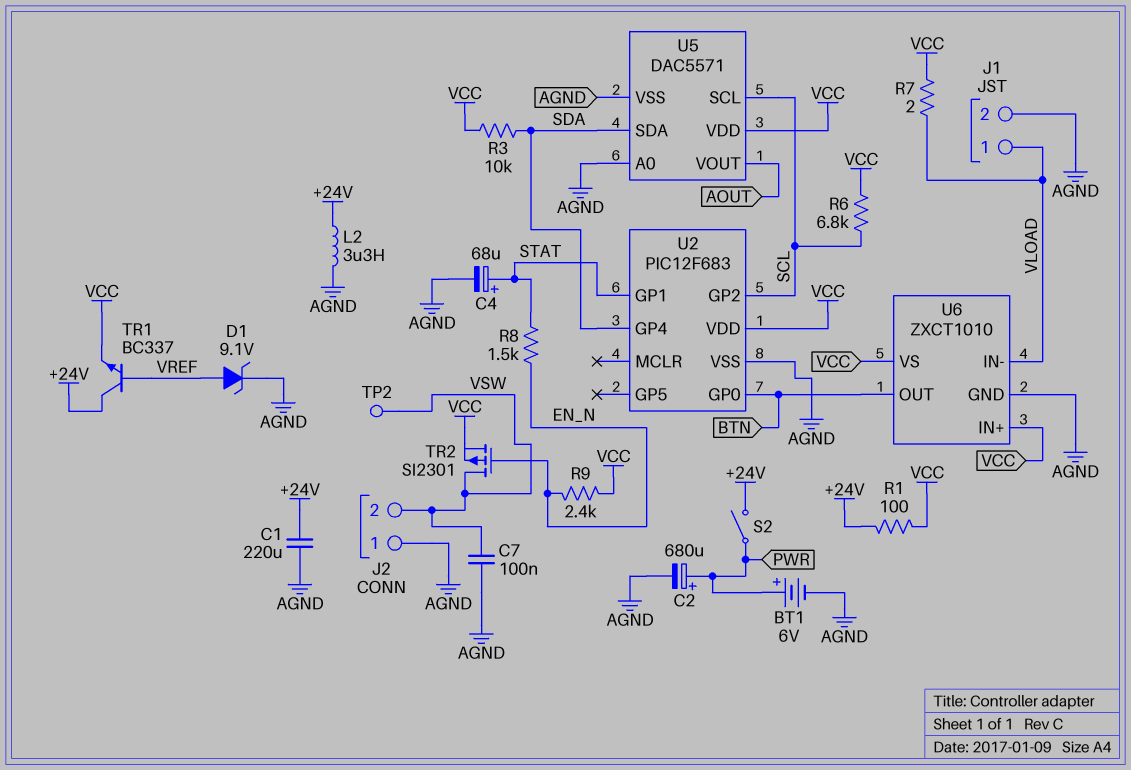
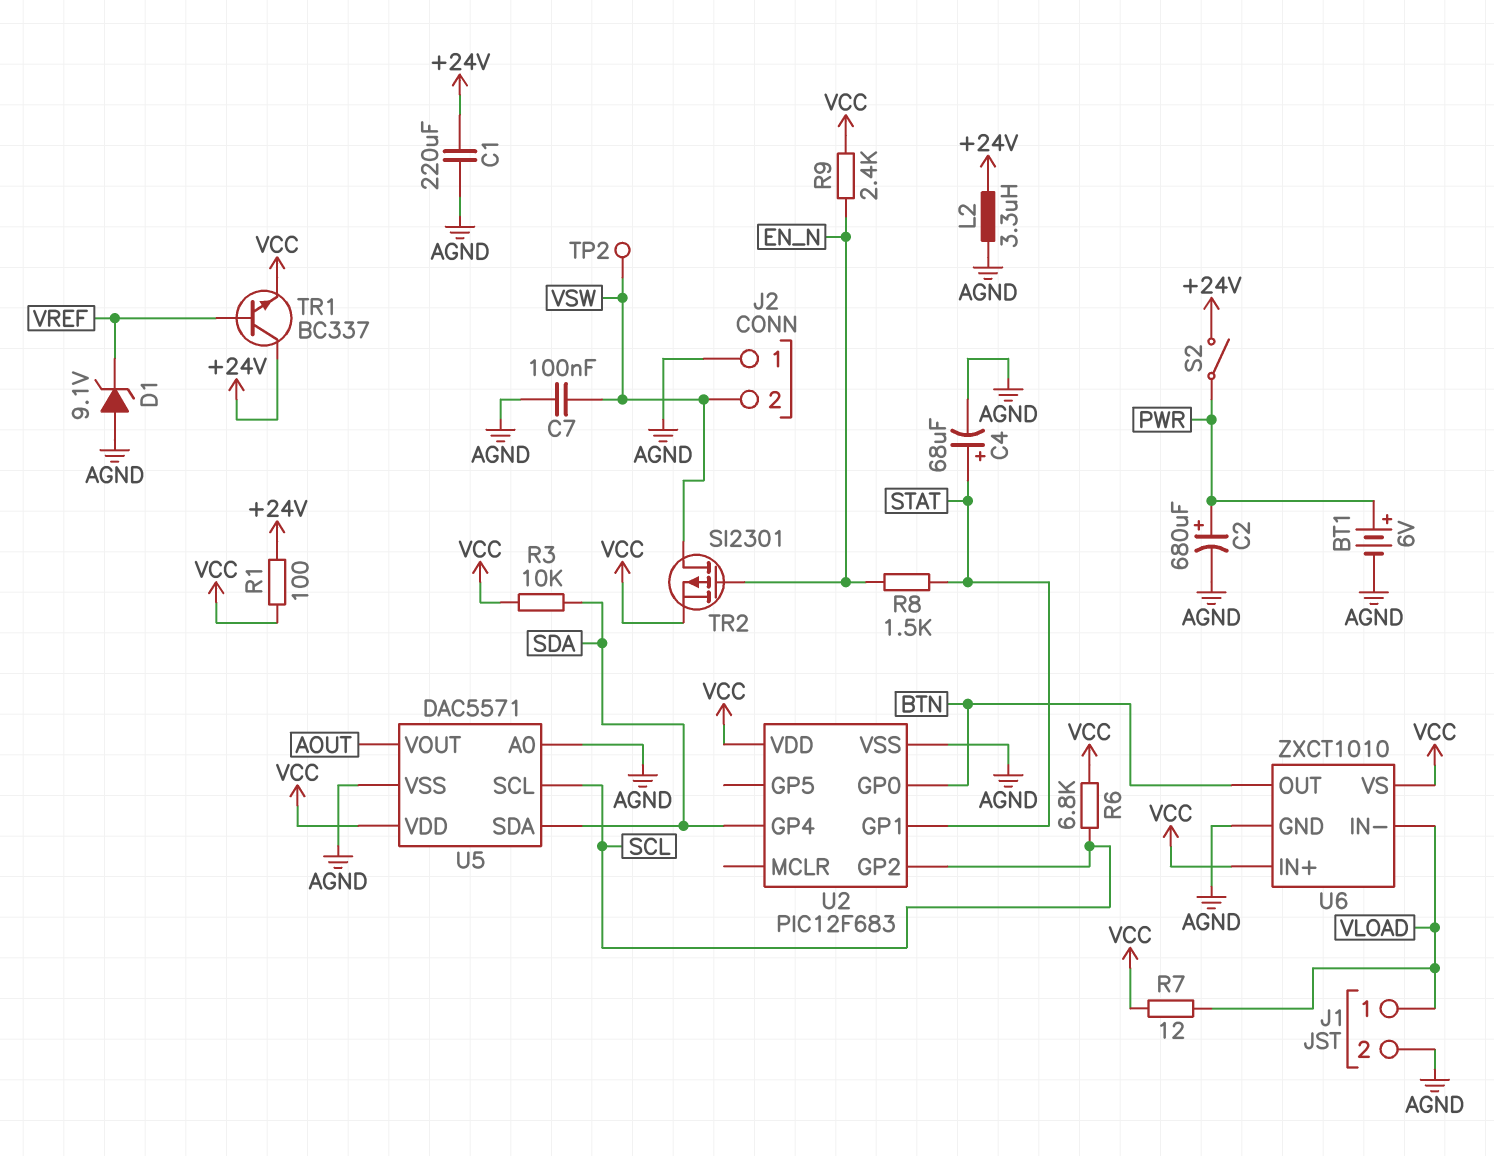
D1: zener 9.1V (A VREF, K AGND) -> zener 9.1V (A AGND, K VREF)
R7: 2 (VCC, VLOAD) -> 12 (VCC, VLOAD)

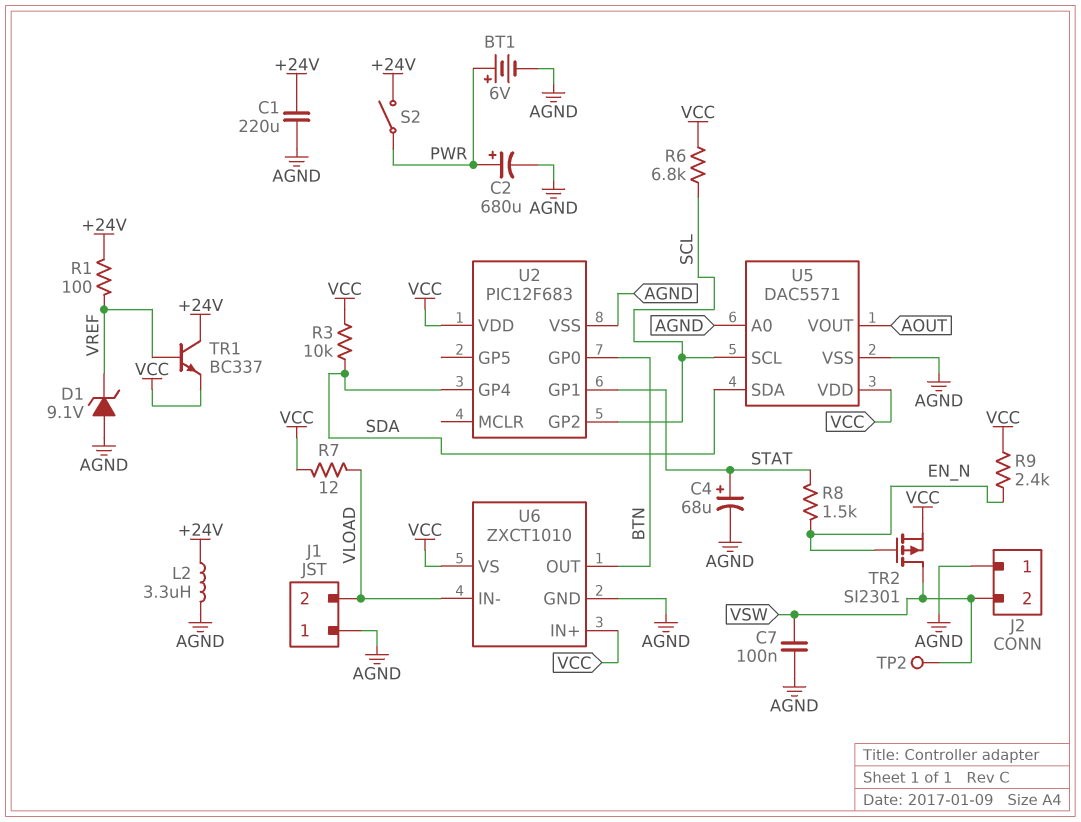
J1 pin 1: VLOAD -> AGND
J1 pin 2: AGND -> VLOAD
R1: 100 (+24V, VCC) -> 100 (+24V, VREF)

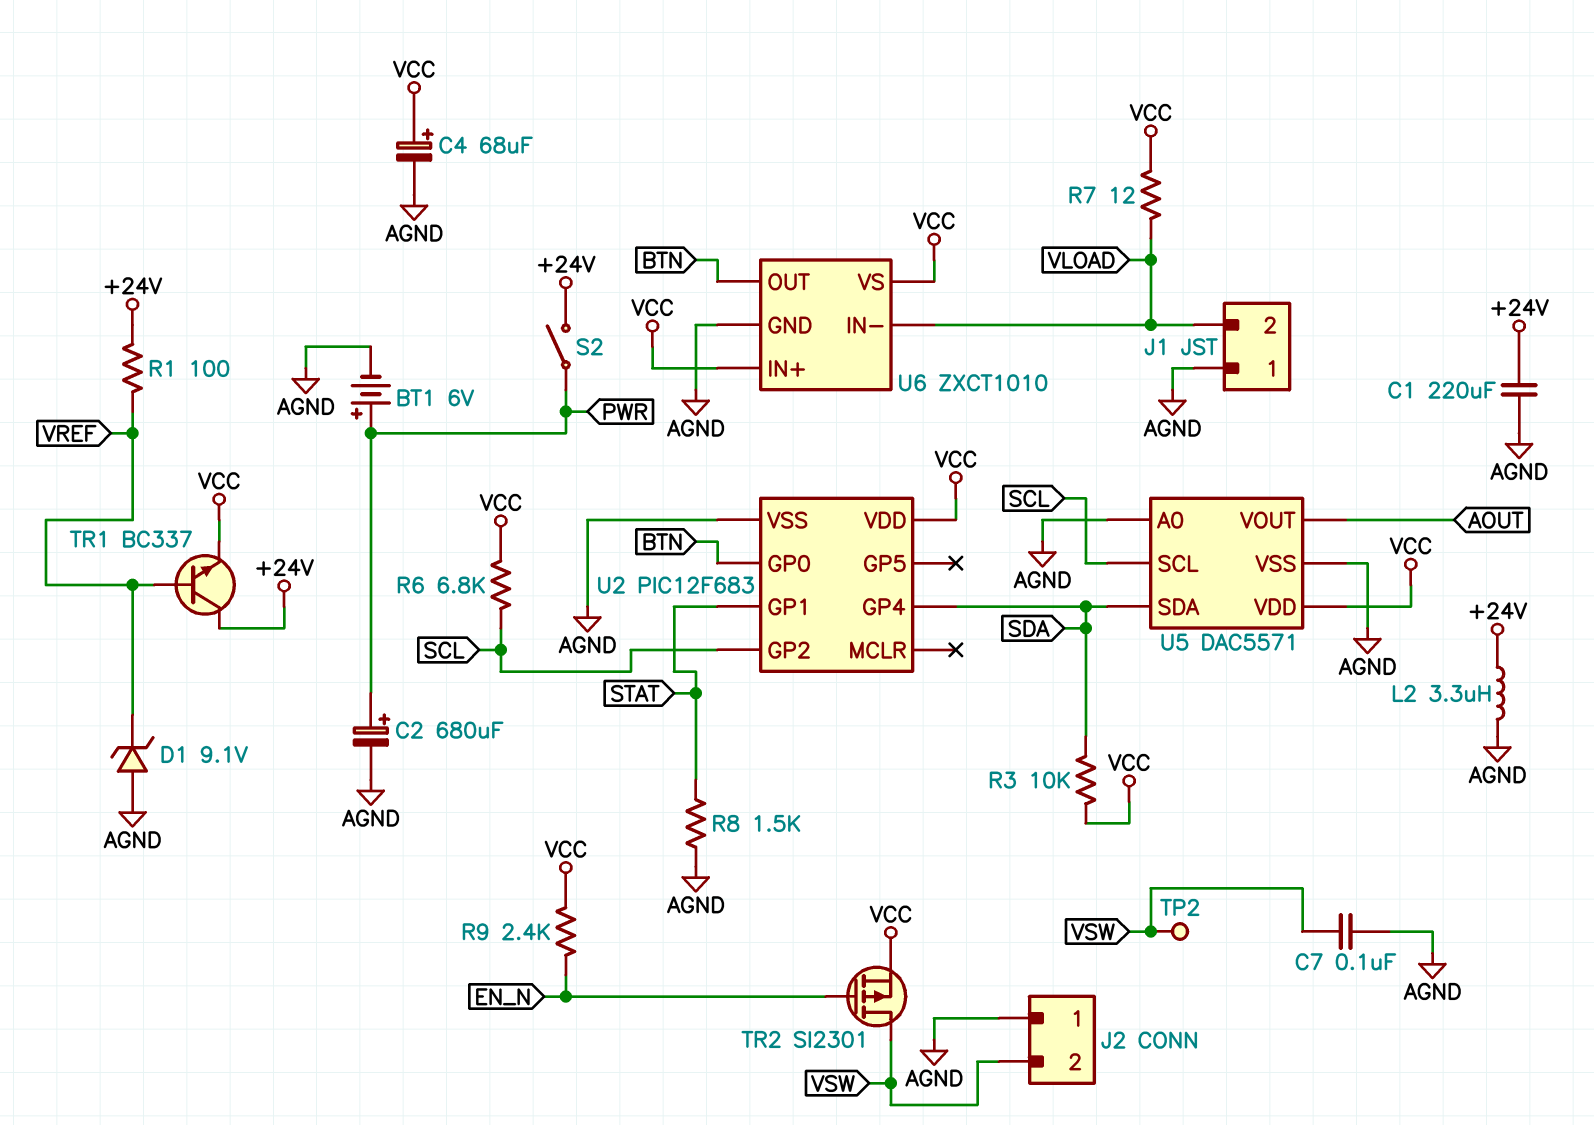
C4: 68uF (plus STAT, minus AGND) -> 68uF (plus VCC, minus AGND)
R8: 1.5k (EN_N, STAT) -> 1.5k (AGND, STAT)

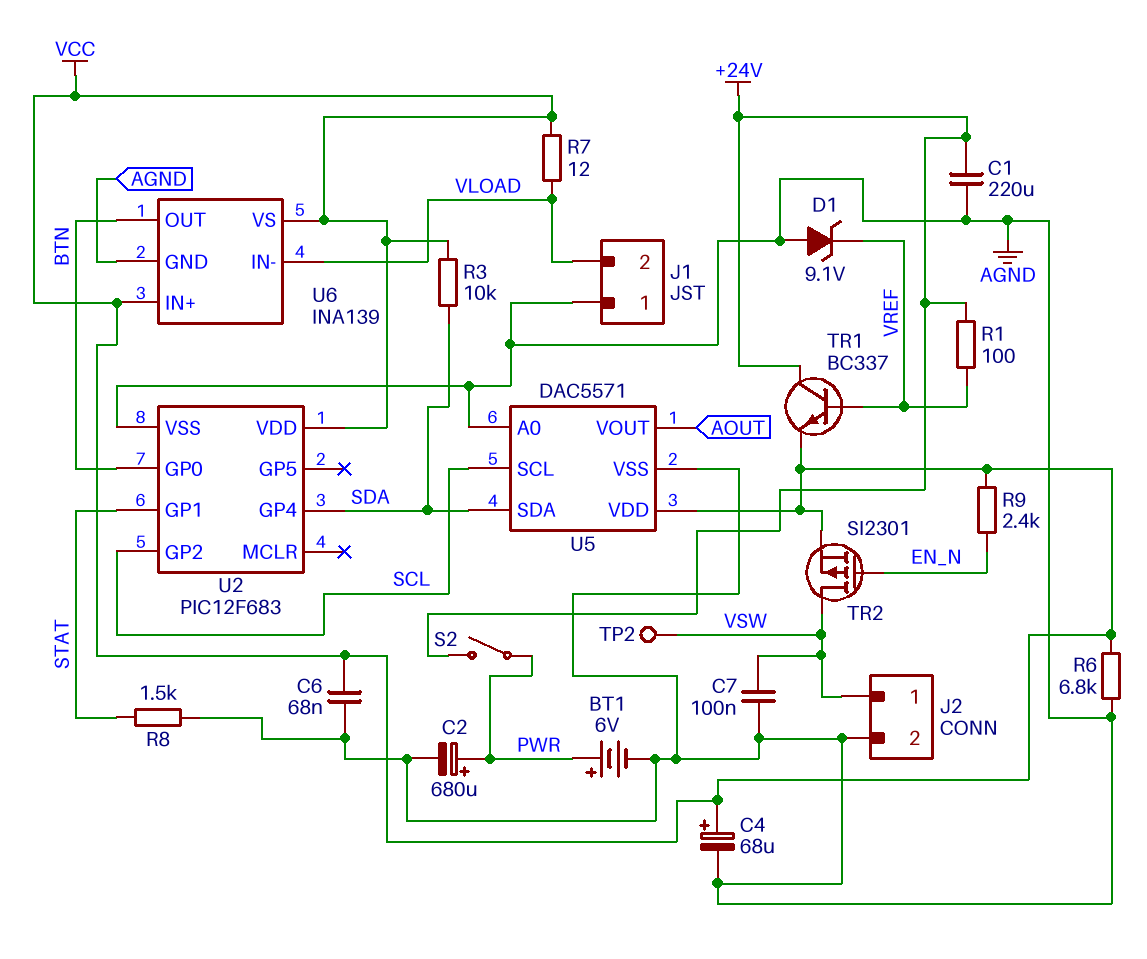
C6: none -> 68nF (AGND, VCC)
J2 pin 1: AGND -> VSW
J2 pin 2: VSW -> AGND
L2: 3.3uH (+24V, AGND) -> none
R6: 6.8k (SCL, VCC) -> 6.8k (AGND, VCC)
U6: ZXCT1010 -> INA139

